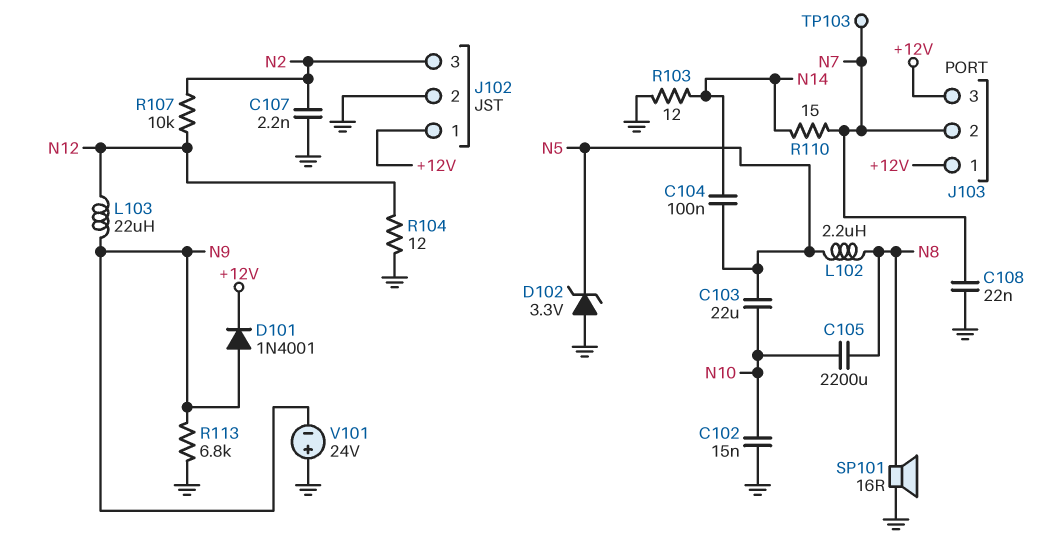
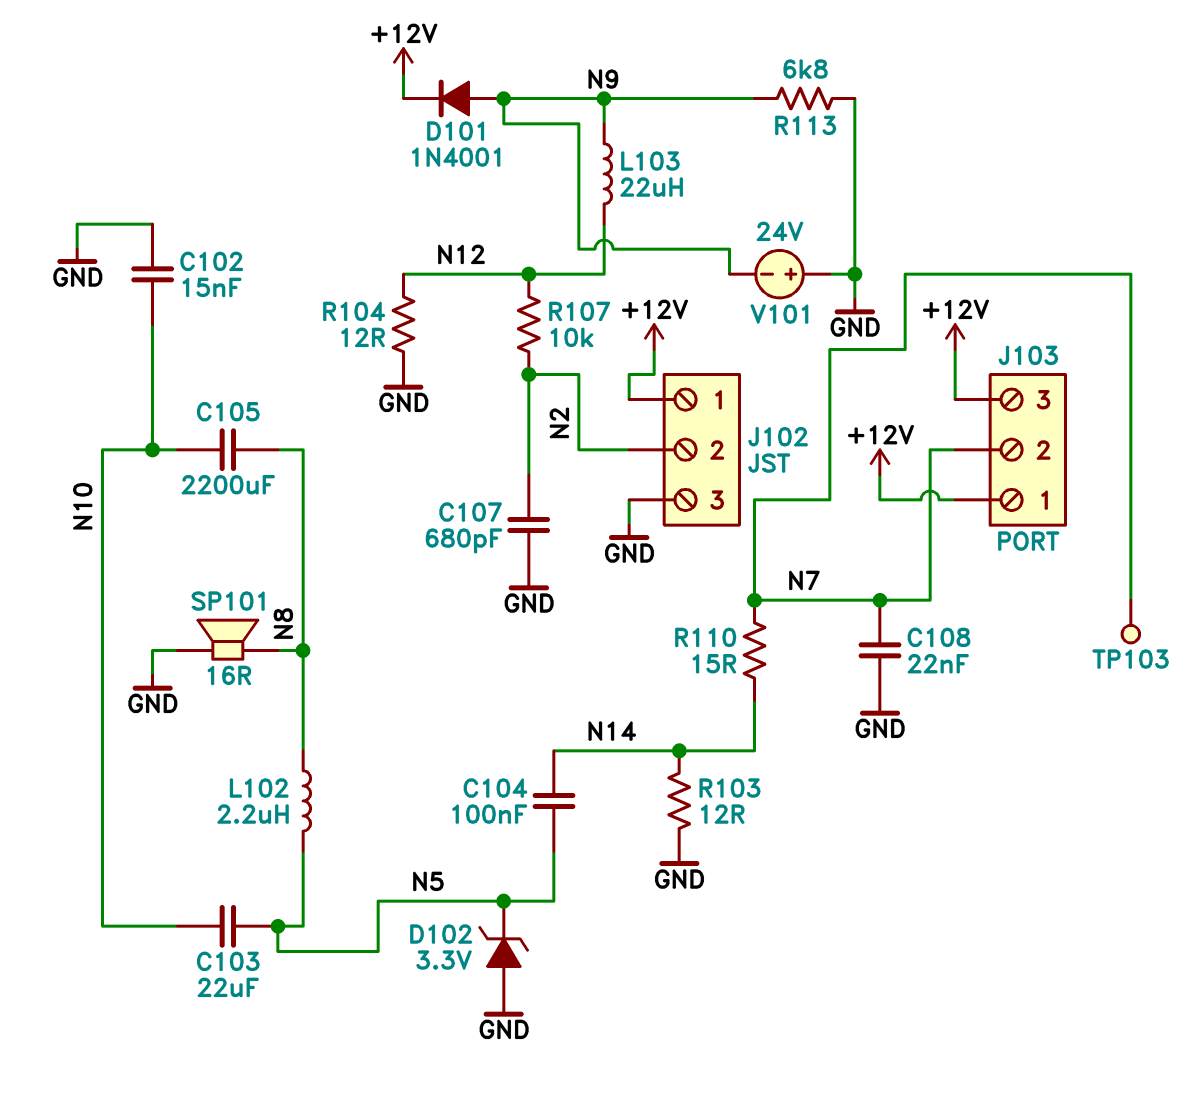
C107: 2.2nF (GND, N2) -> 680pF (GND, N2)
J102 pin 2: GND -> N2
J102 pin 3: N2 -> GND

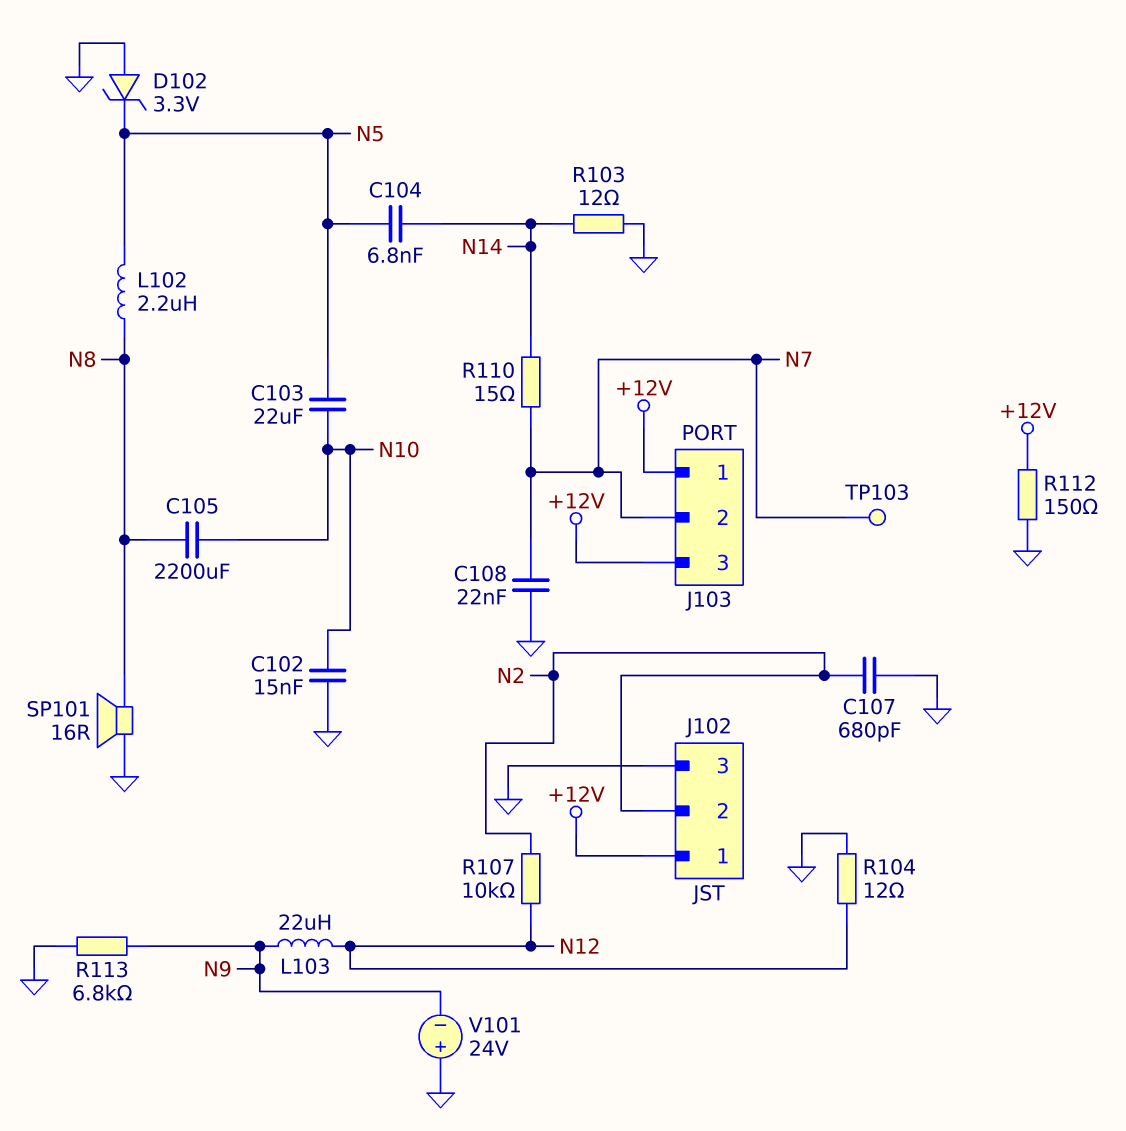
C104: 100nF (N5, N14) -> 6.8nF (N5, N14)
D101: diode 1N4001 (A N9, K +12V) -> none
R112: none -> 150 (+12V, GND)

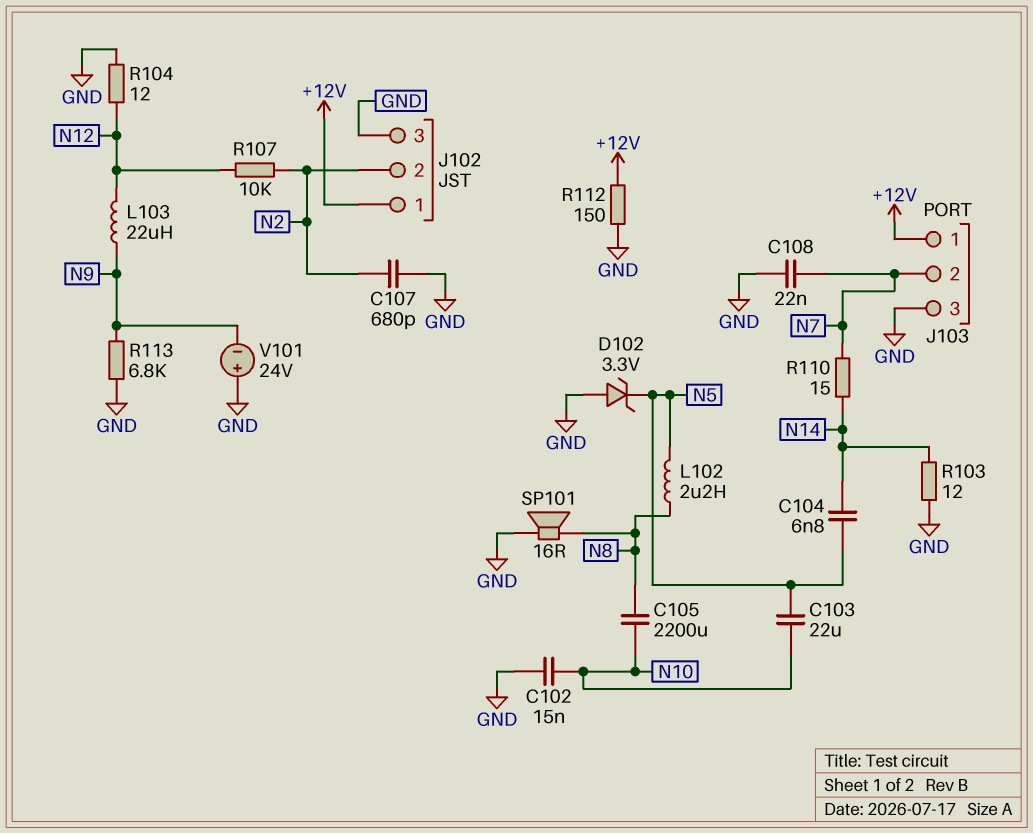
J103 pin 3: +12V -> GND
TP103: test point (N7) -> none

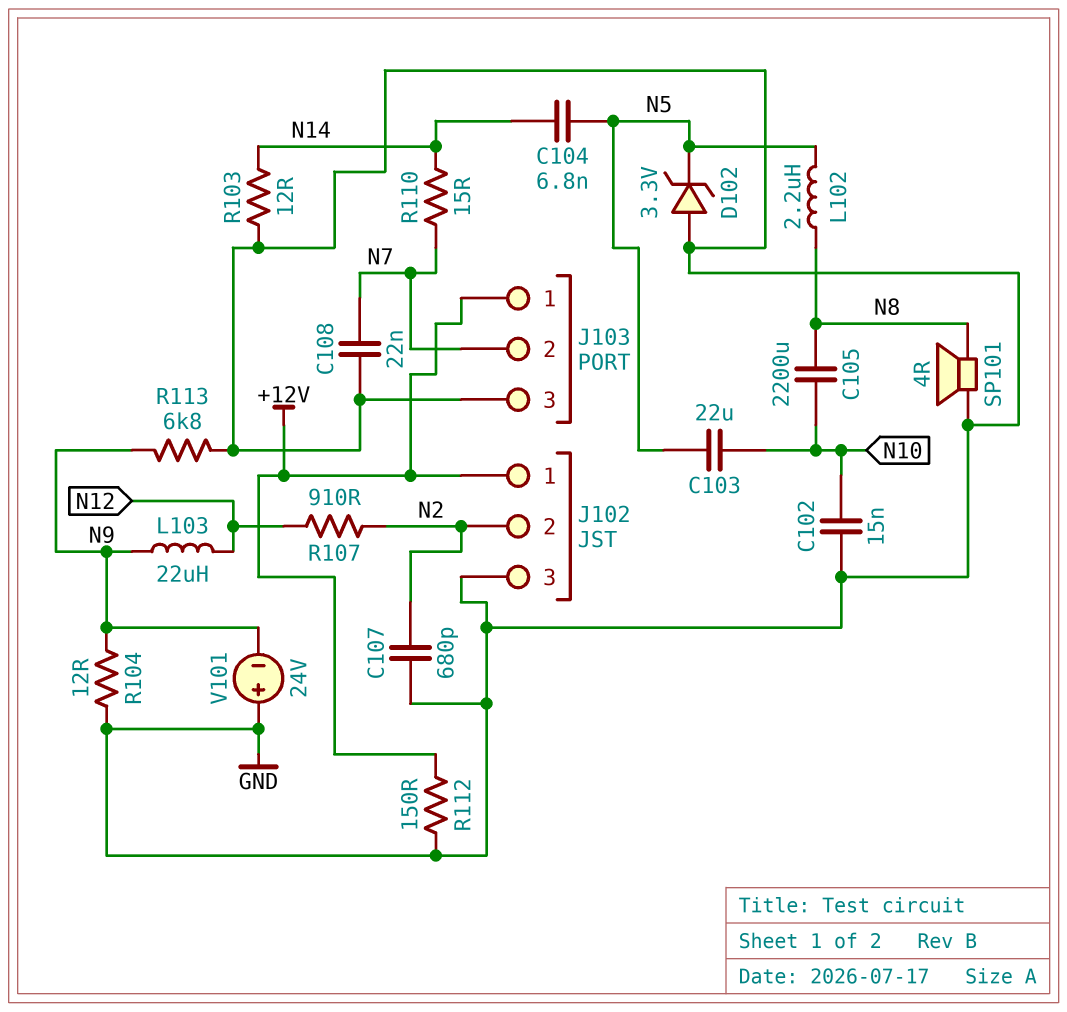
R104: 12 (GND, N12) -> 12 (GND, N9)
R107: 10k (N2, N12) -> 910 (N2, N12)
SP101: speaker 16R (GND, N8) -> speaker 4R (GND, N8)

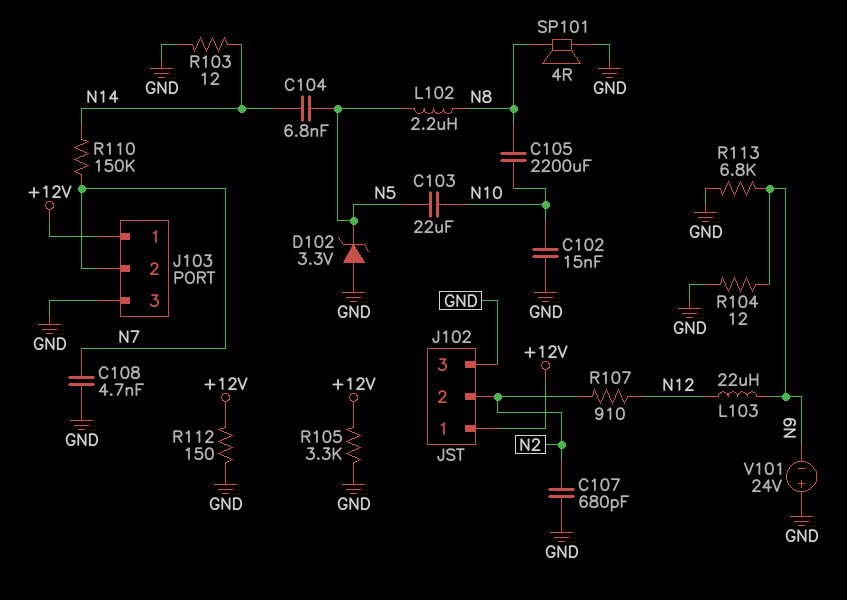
C108: 22nF (GND, N7) -> 4.7nF (GND, N7)
R105: none -> 3.3k (+12V, GND)
R110: 15 (N7, N14) -> 150k (N7, N14)

